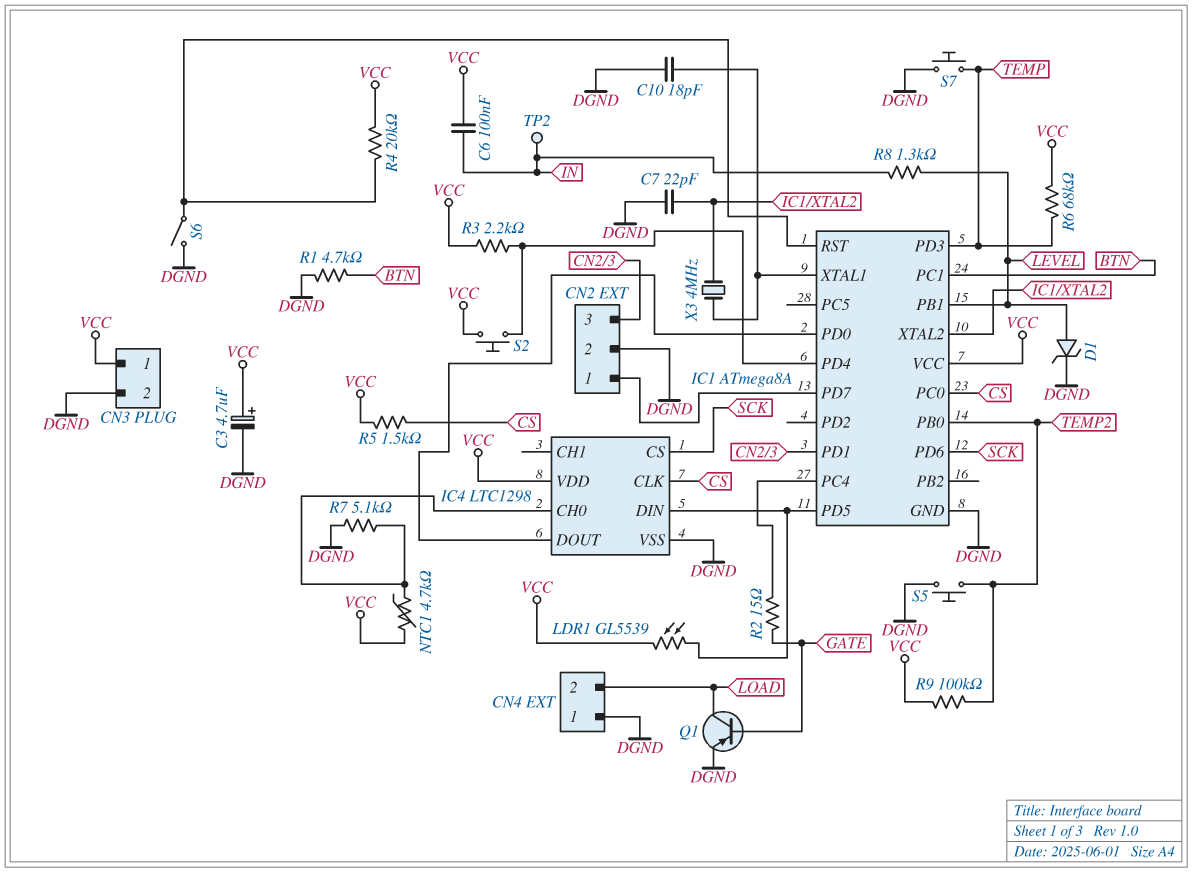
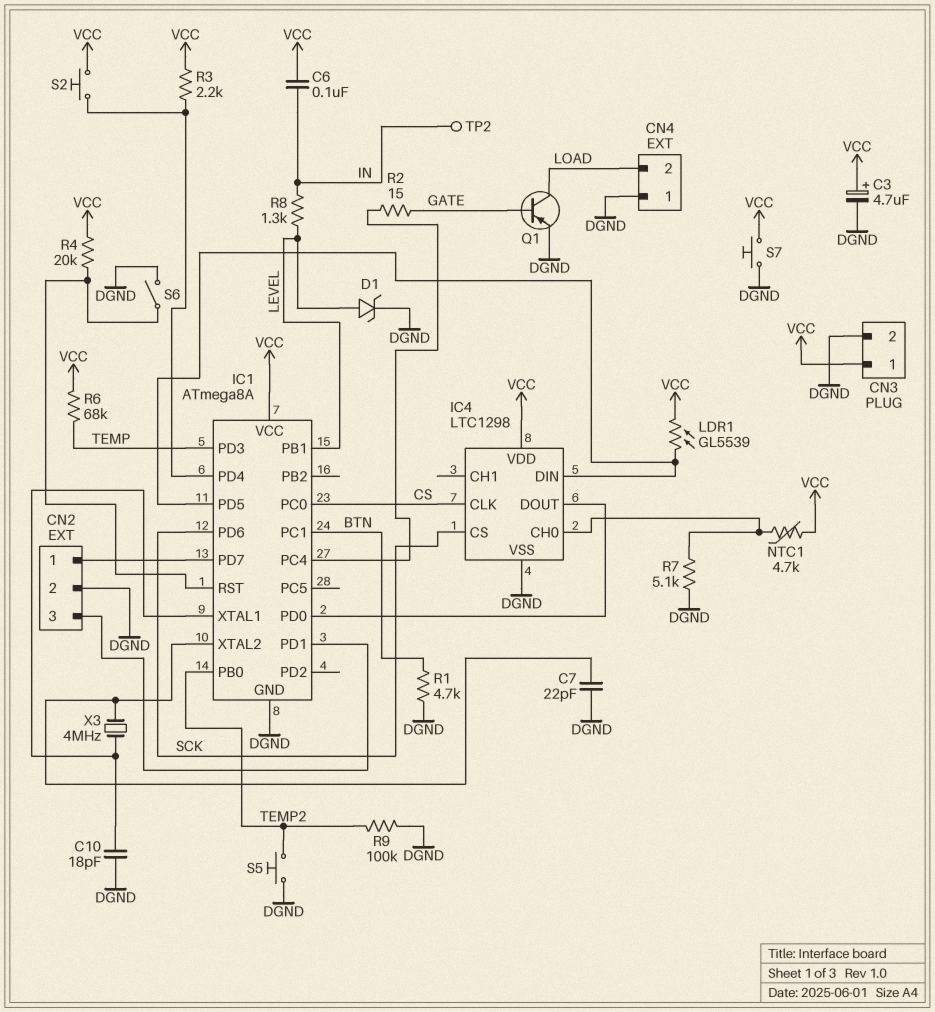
R5: 1.5k (CS, VCC) -> none
R9: 100k (TEMP2, VCC) -> 100k (DGND, TEMP2)
S7: button (DGND, TEMP) -> button (DGND, VCC)

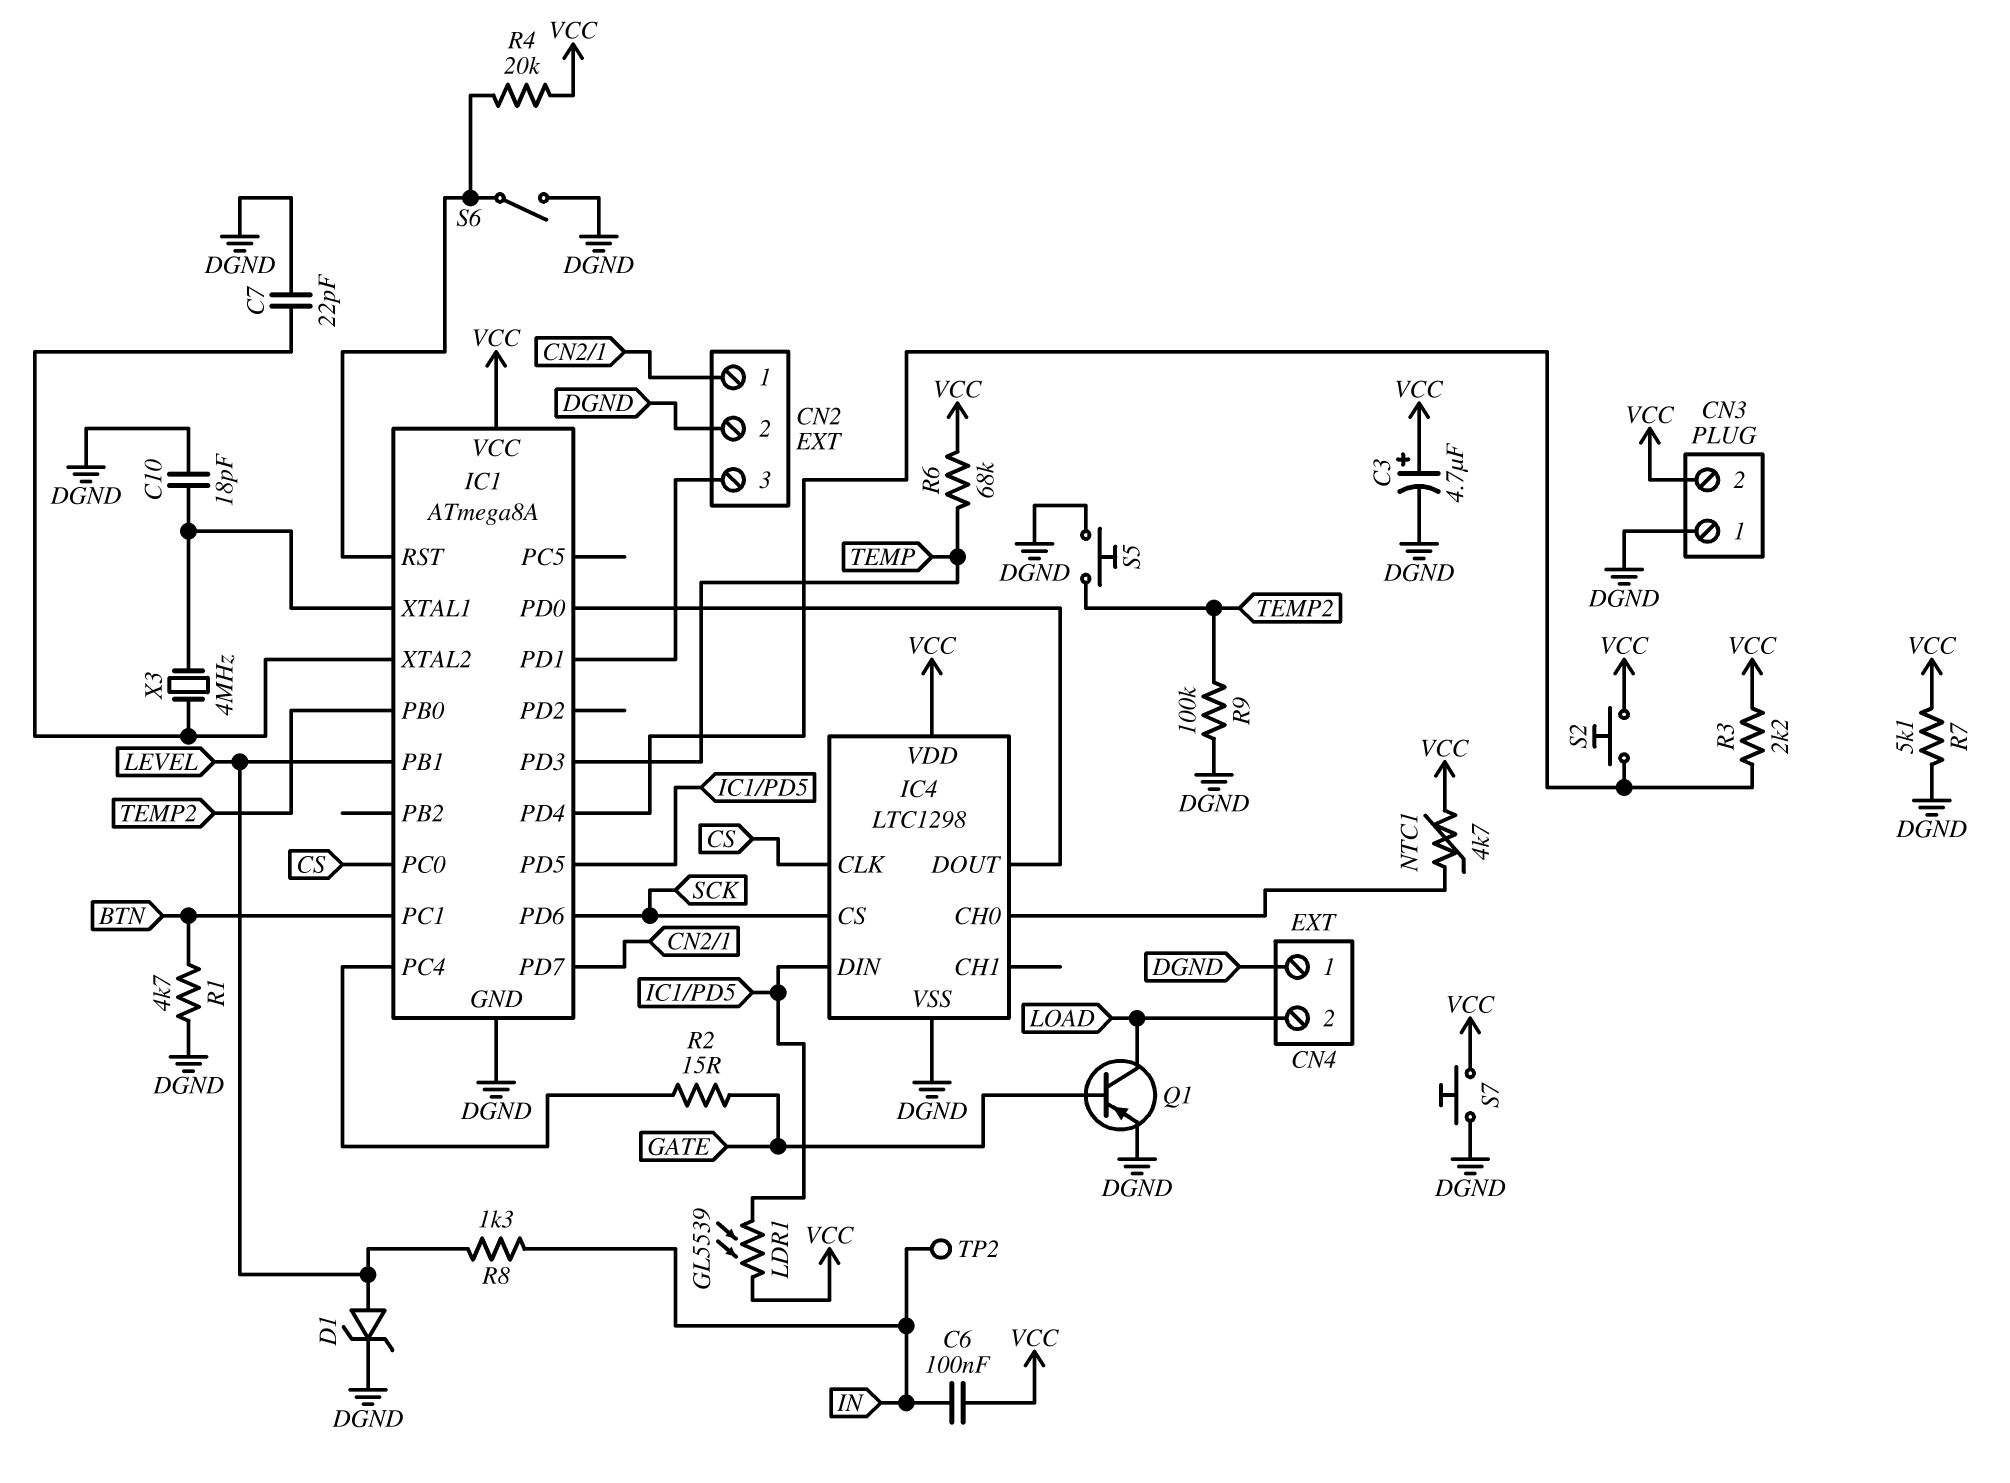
CN3 pin 1: VCC -> DGND
CN3 pin 2: DGND -> VCC
R7: 5.1k (DGND, IC4/CH0) -> 5.1k (DGND, VCC)

